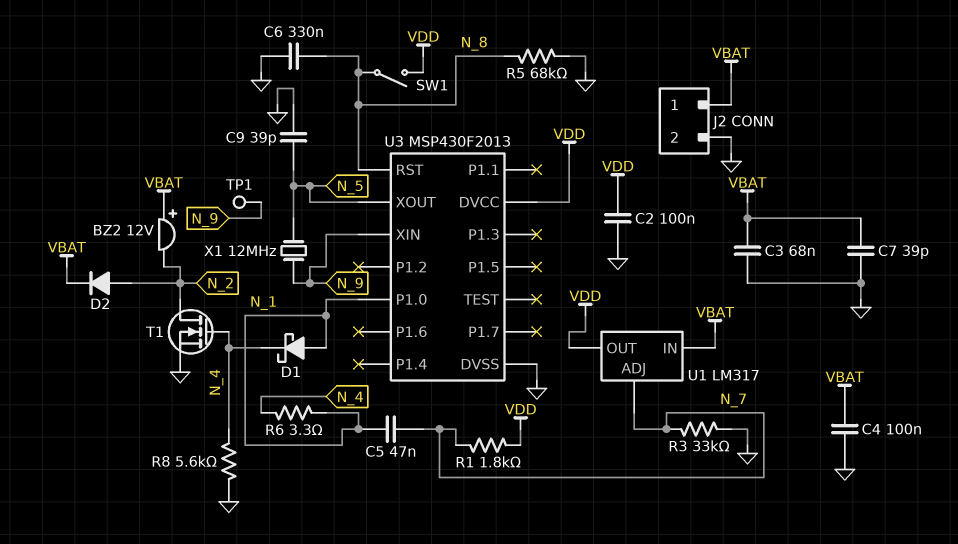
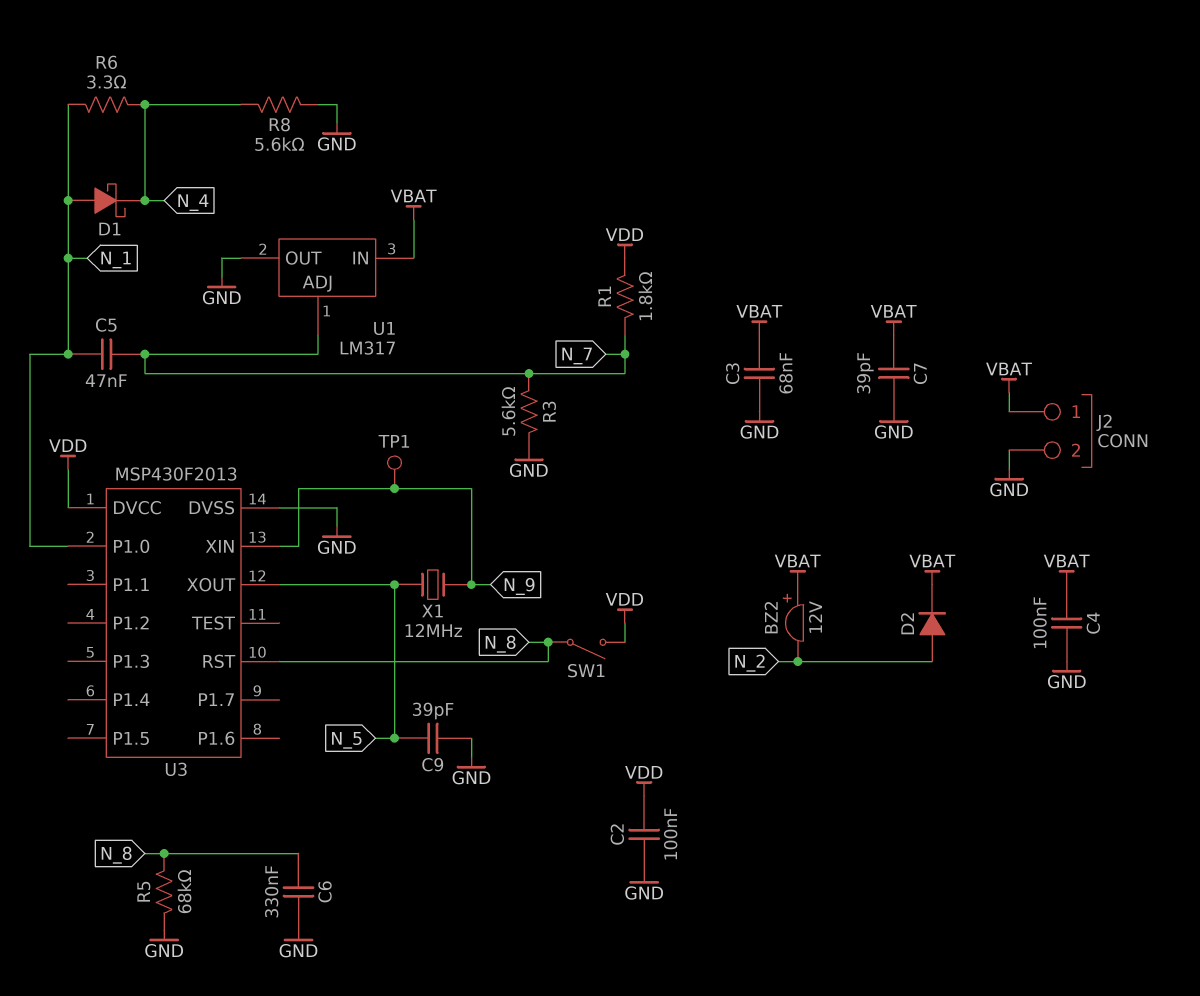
R3: 33k (GND, N_7) -> 5.6k (GND, N_7)
T1: NMOS (G N_4, D N_2, S GND) -> none
U1 pin OUT: VDD -> GND

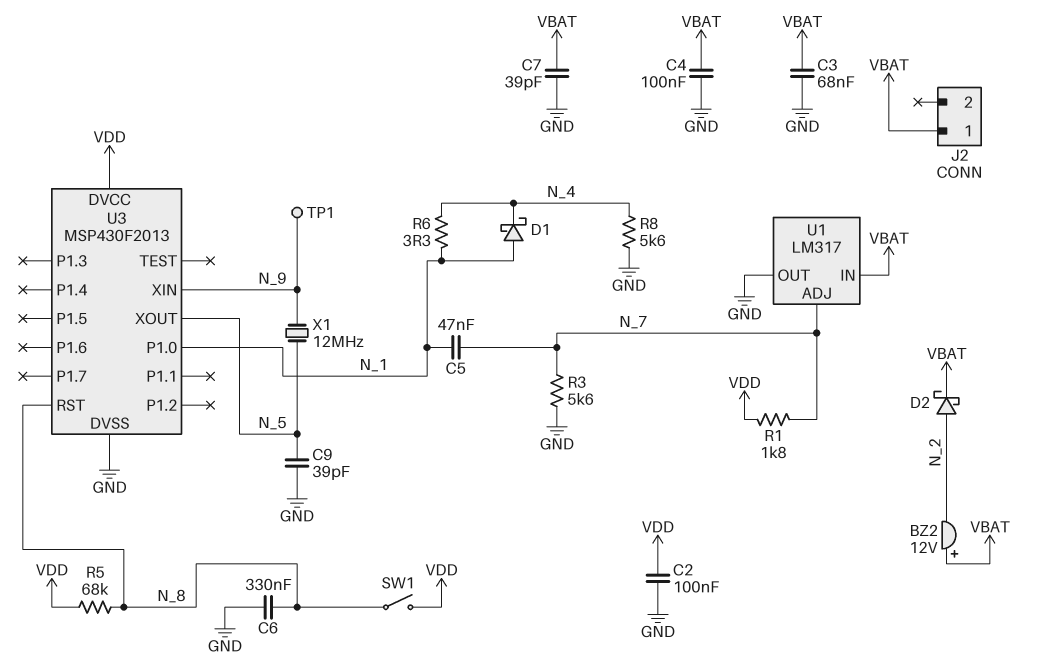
D2: diode (A N_2, K VBAT) -> schottky (A N_2, K VBAT)
J2 pin 2: GND -> none
R5: 68k (GND, N_8) -> 68k (N_8, VDD)

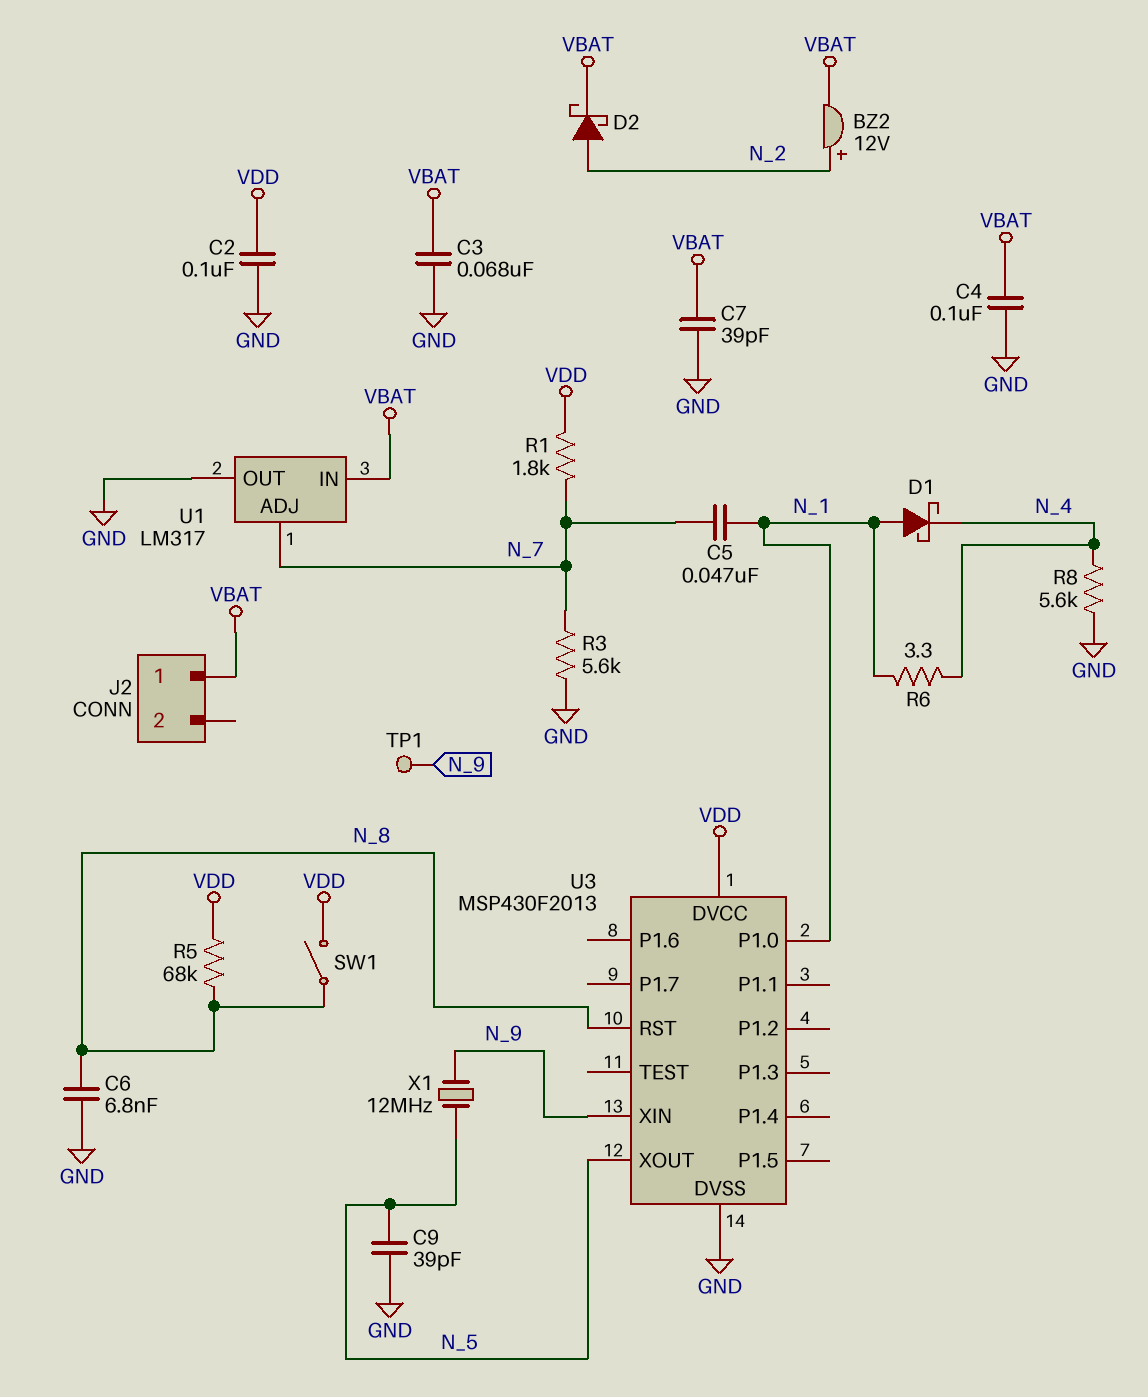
BZ2: buzzer 12V (plus VBAT, minus N_2) -> buzzer 12V (plus N_2, minus VBAT)
C6: 330nF (GND, N_8) -> 6.8nF (GND, N_8)

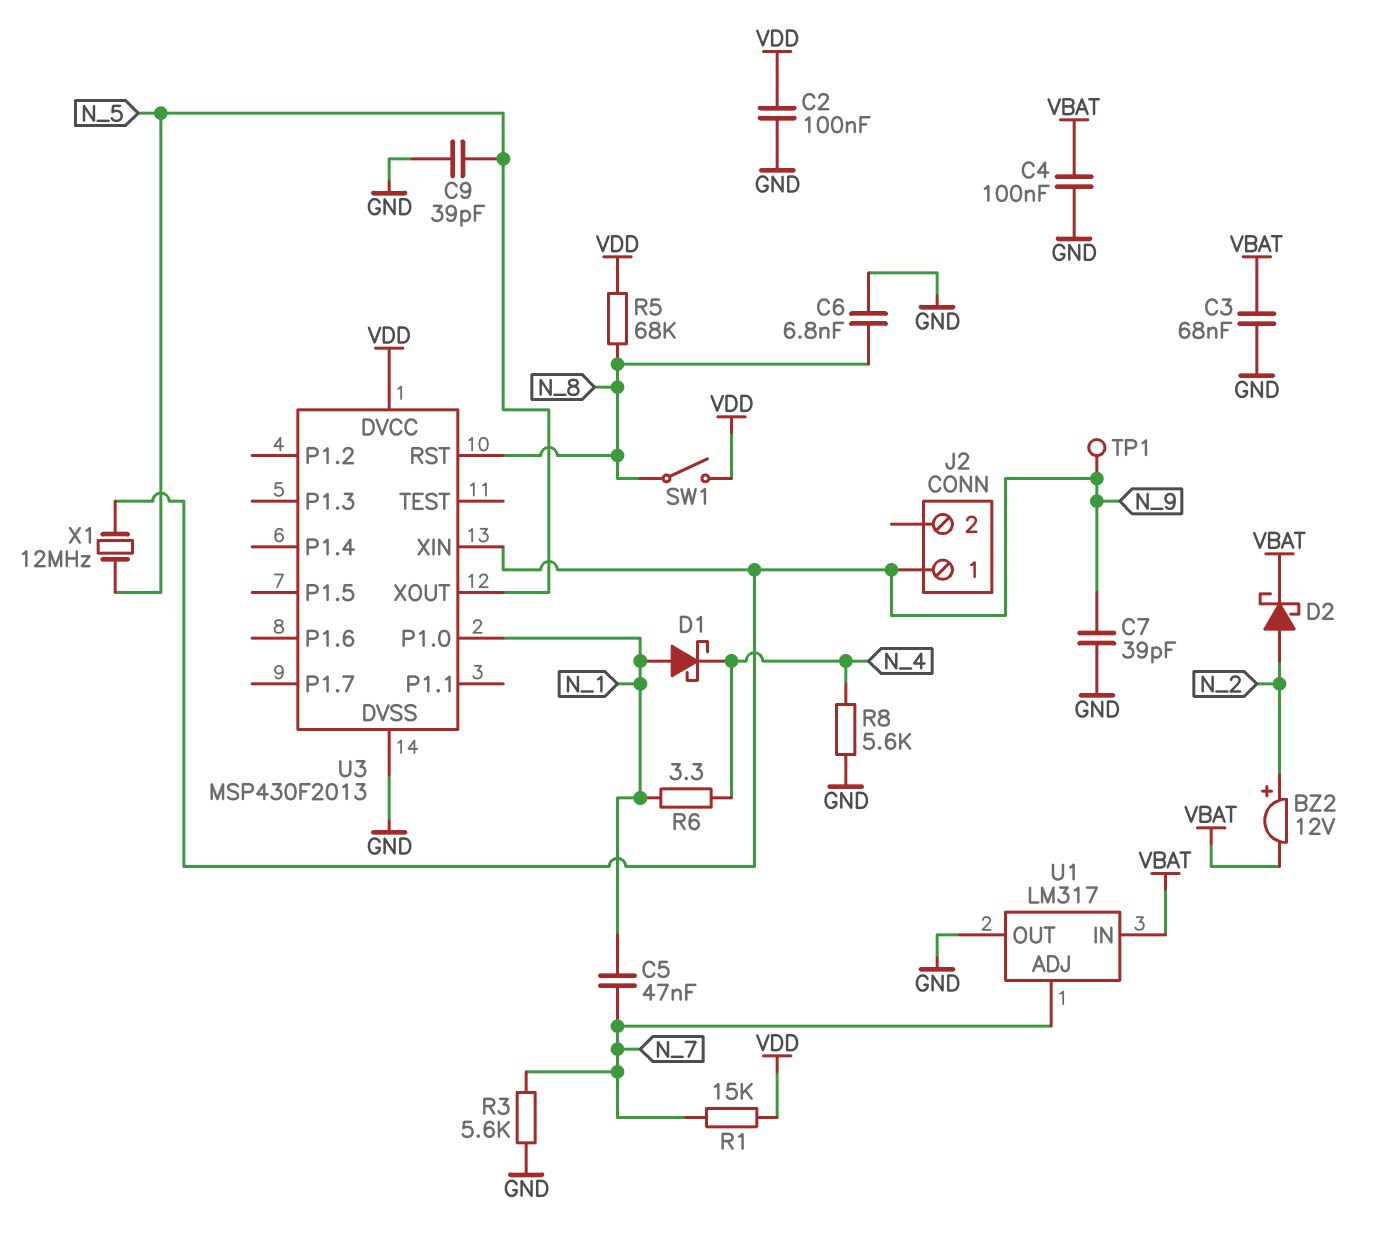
C7: 39pF (GND, VBAT) -> 39pF (GND, N_9)
J2 pin 1: VBAT -> N_9
R1: 1.8k (N_7, VDD) -> 15k (N_7, VDD)

